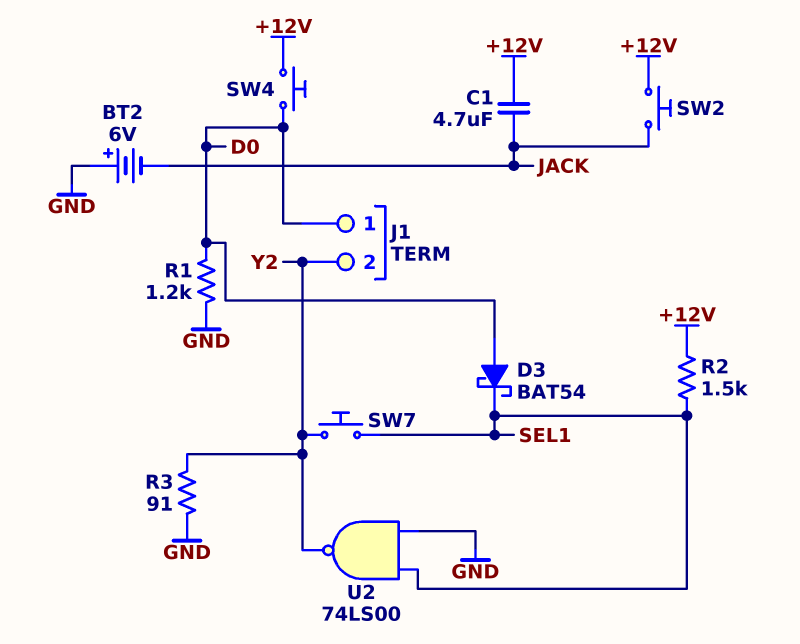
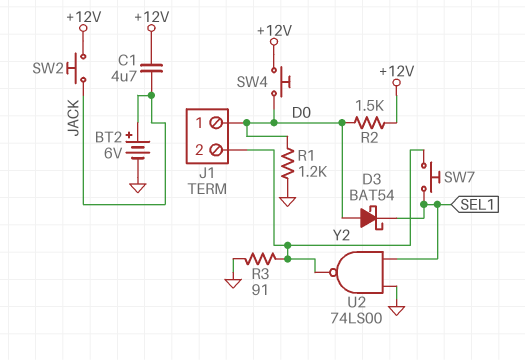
BT2: 6V (plus GND, minus JACK) -> 6V (plus JACK, minus GND)
R2: 1.5k (+12V, SEL1) -> 1.5k (+12V, D0)

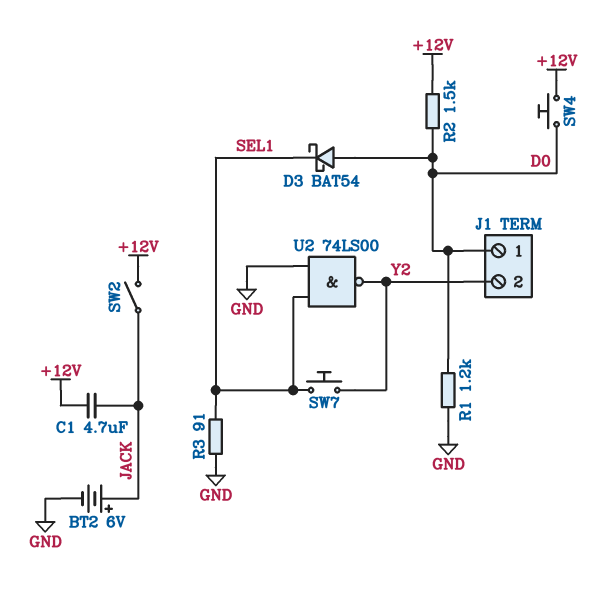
R3: 91 (GND, Y2) -> 91 (GND, SEL1)
SW2: button (+12V, JACK) -> switch (+12V, JACK)

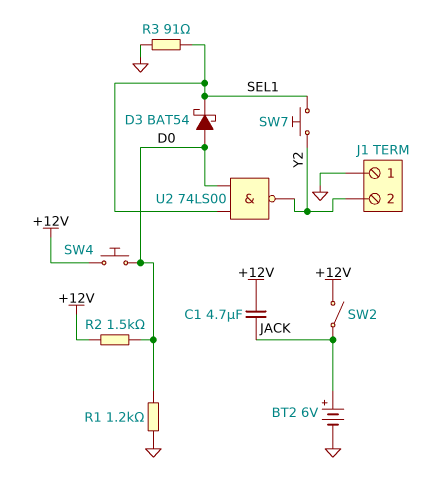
J1 pin 1: D0 -> GND
U2: NAND 74LS00 (in GND, in SEL1, out Y2) -> NAND 74LS00 (in D0, in SEL1, out Y2)

